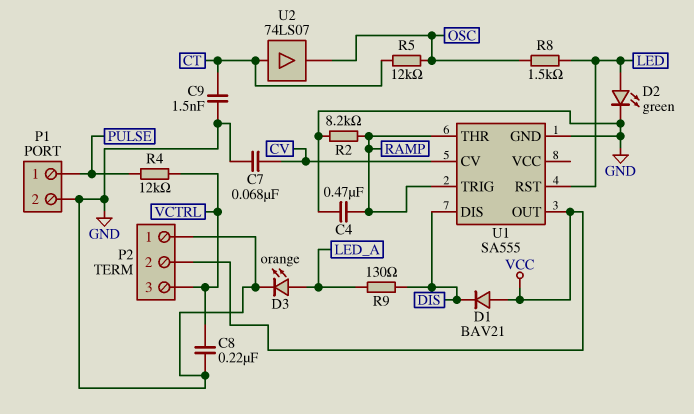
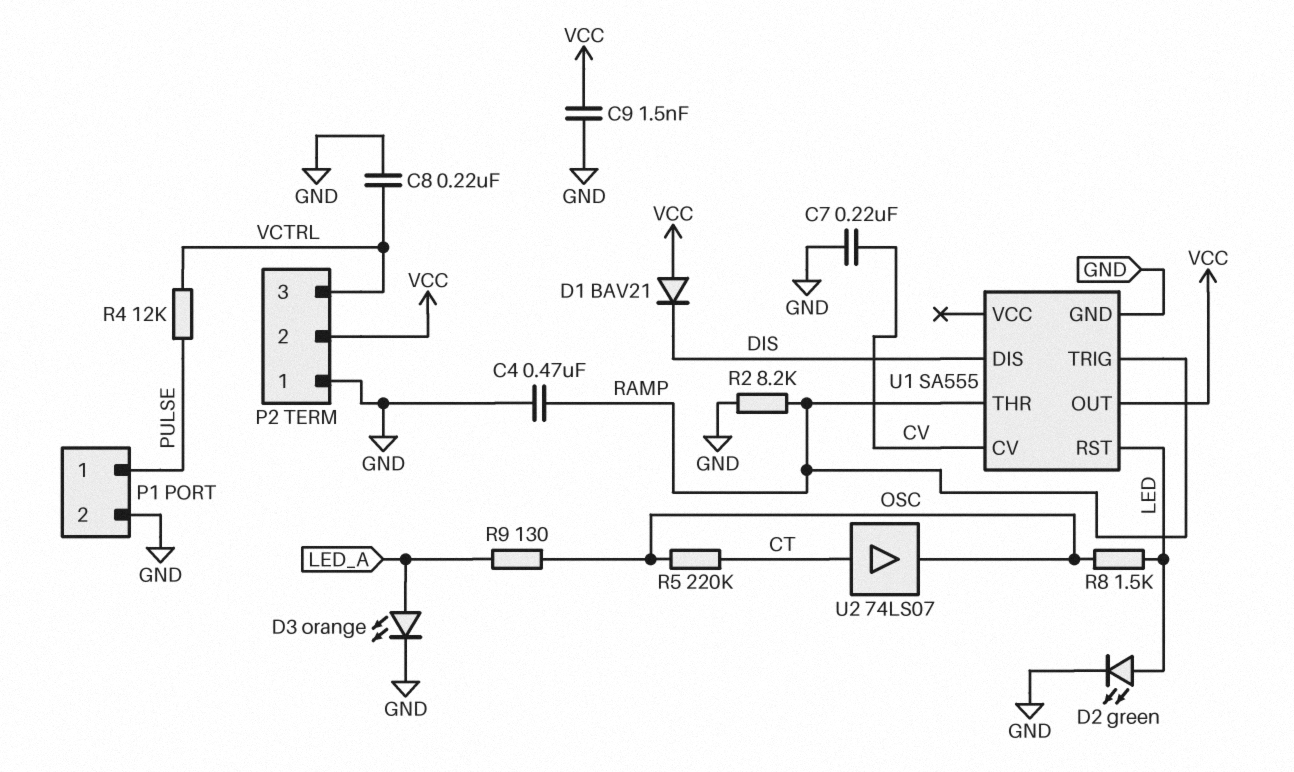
C7: 68nF (CV, GND) -> 220nF (CV, GND)
C9: 1.5nF (CT, GND) -> 1.5nF (GND, VCC)
R5: 12k (CT, OSC) -> 220k (CT, OSC)
R9: 130 (DIS, LED_A) -> 130 (LED_A, OSC)

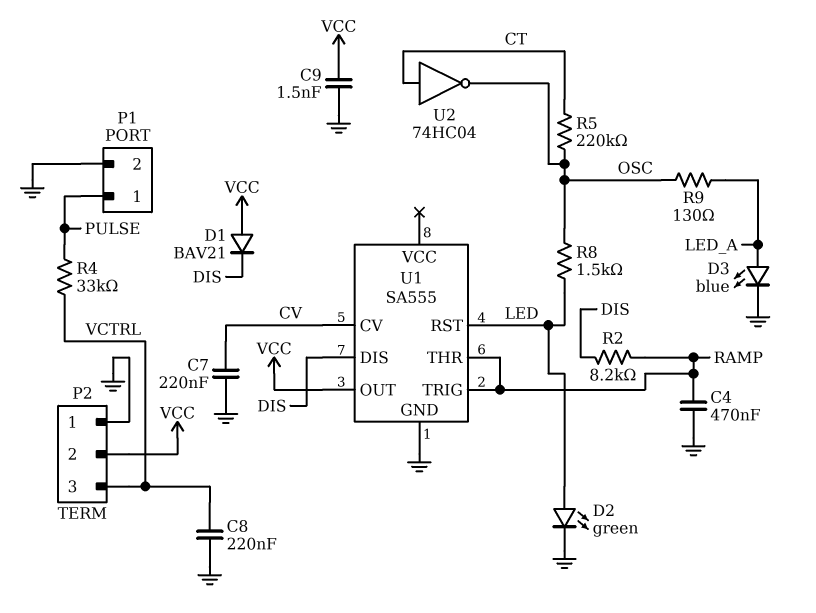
D3: LED orange (A LED_A, K GND) -> LED blue (A LED_A, K GND)
R2: 8.2k (GND, RAMP) -> 8.2k (DIS, RAMP)
R4: 12k (PULSE, VCTRL) -> 33k (PULSE, VCTRL)
U2: buffer 74LS07 (in CT, out OSC) -> NOT 74HC04 (in CT, out OSC)

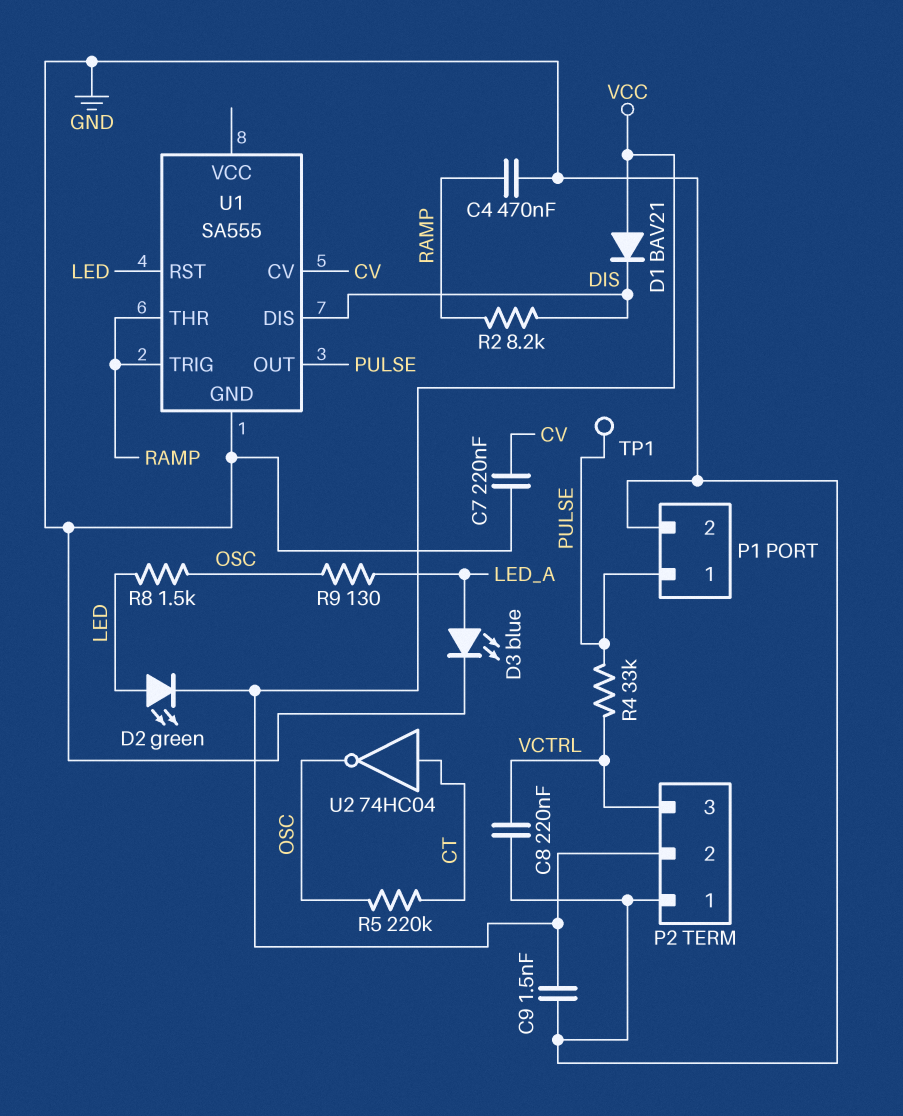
D2: LED green (A LED, K GND) -> LED green (A LED, K VCC)
TP1: none -> test point (PULSE)
U1 pin OUT: VCC -> PULSE

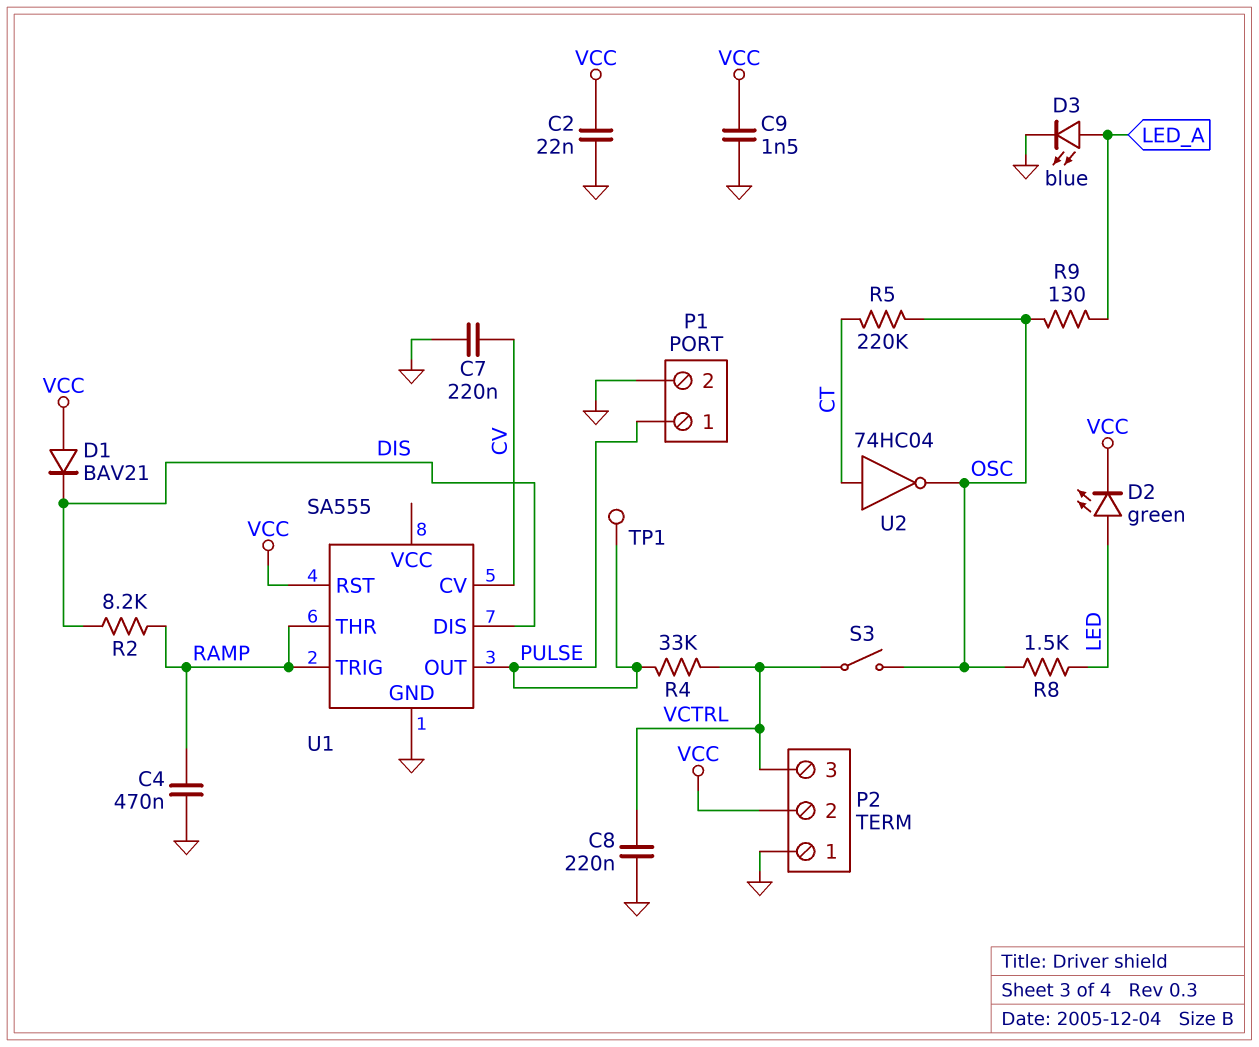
C2: none -> 22nF (GND, VCC)
S3: none -> switch (OSC, VCTRL)
U1 pin RST: LED -> VCC

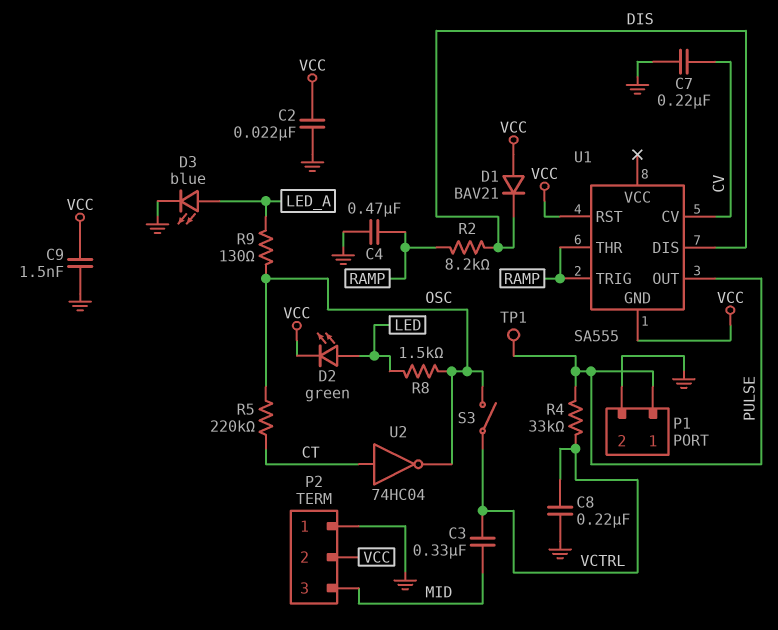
C3: none -> 330nF (MID, VCTRL)
P2 pin 3: VCTRL -> MID
U1 pin GND: GND -> VCC

